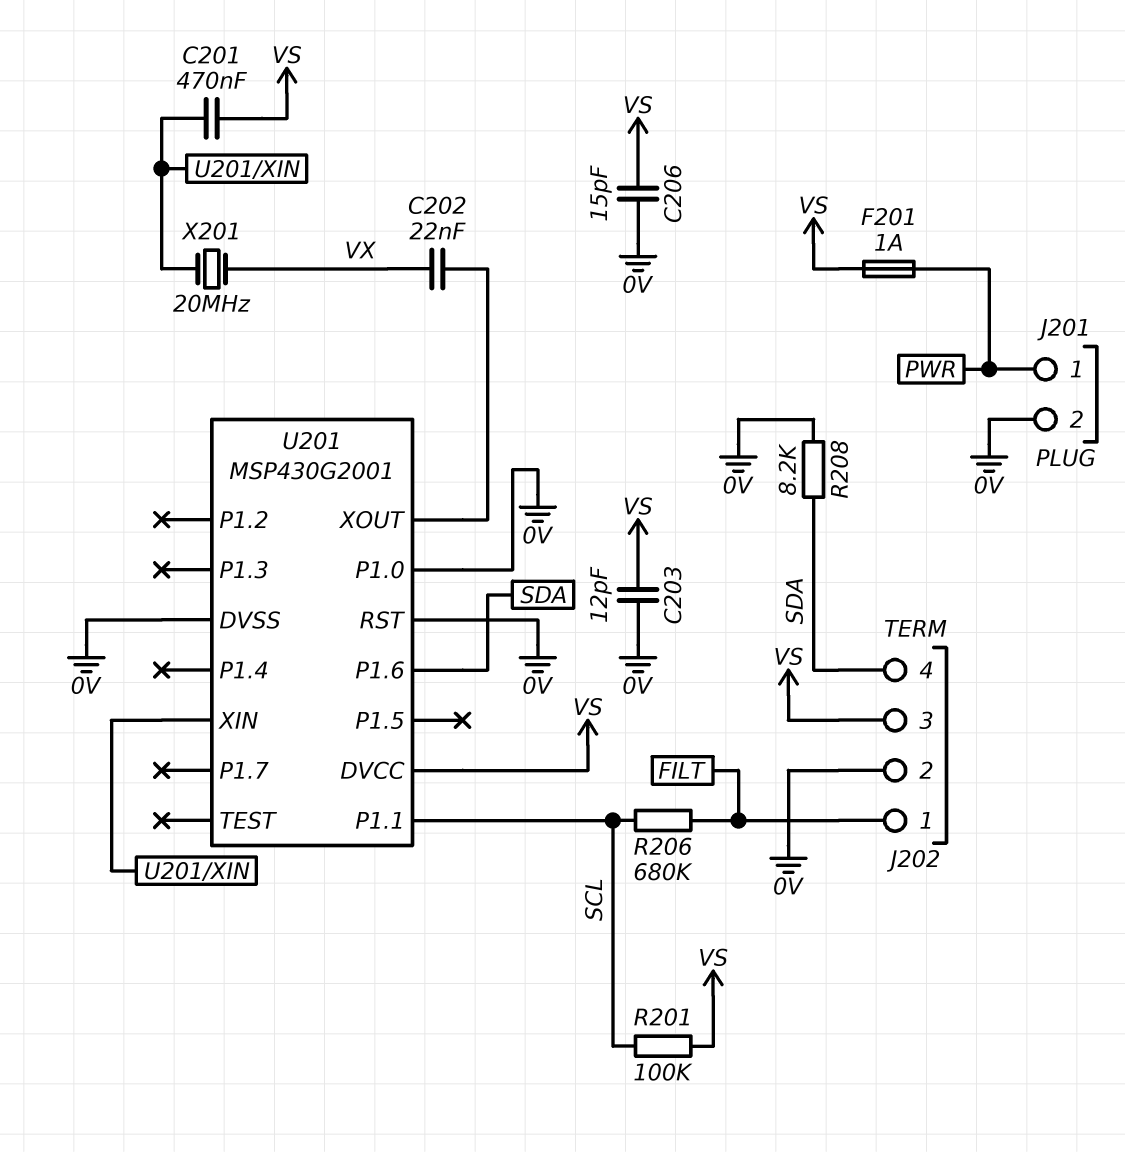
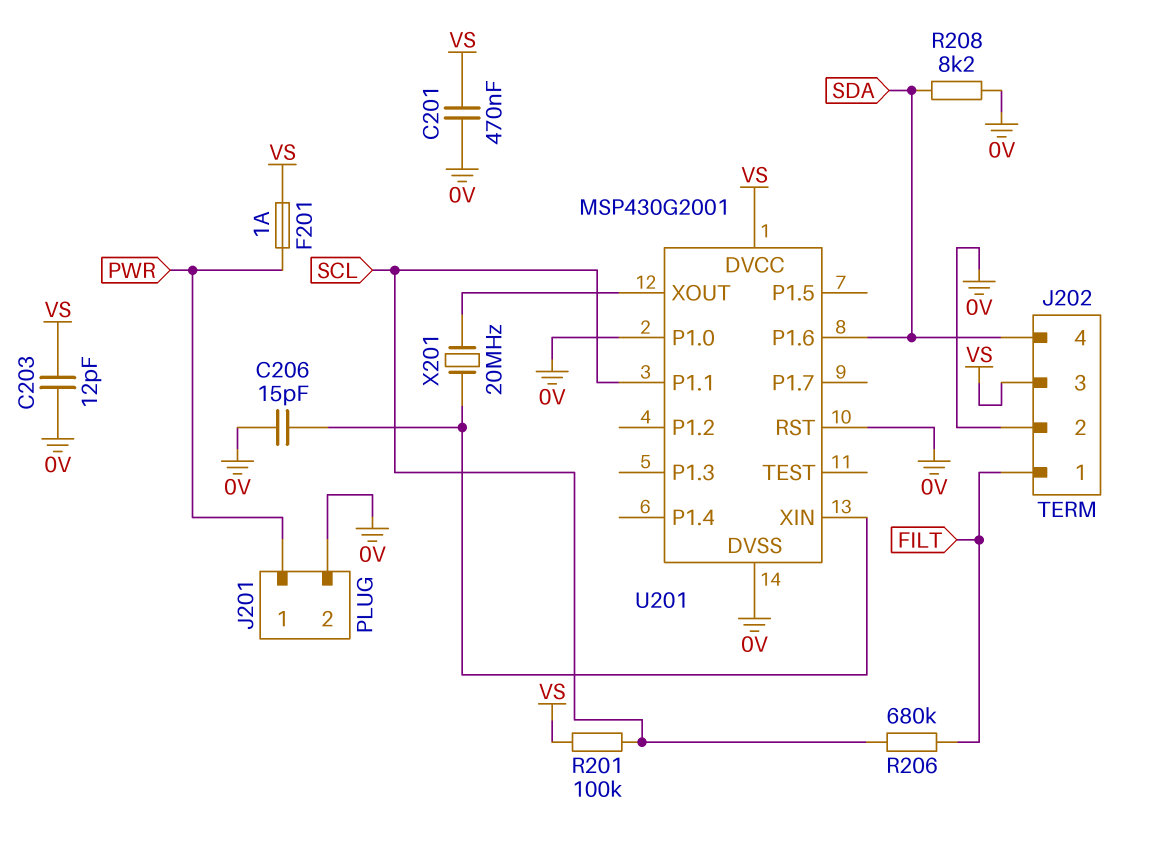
C201: 470nF (U201/XIN, VS) -> 470nF (0V, VS)
C202: 22nF (U201/XOUT, VX) -> none
C206: 15pF (0V, VS) -> 15pF (0V, U201/XIN)
X201: 20MHz (U201/XIN, VX) -> 20MHz (U201/XIN, U201/XOUT)

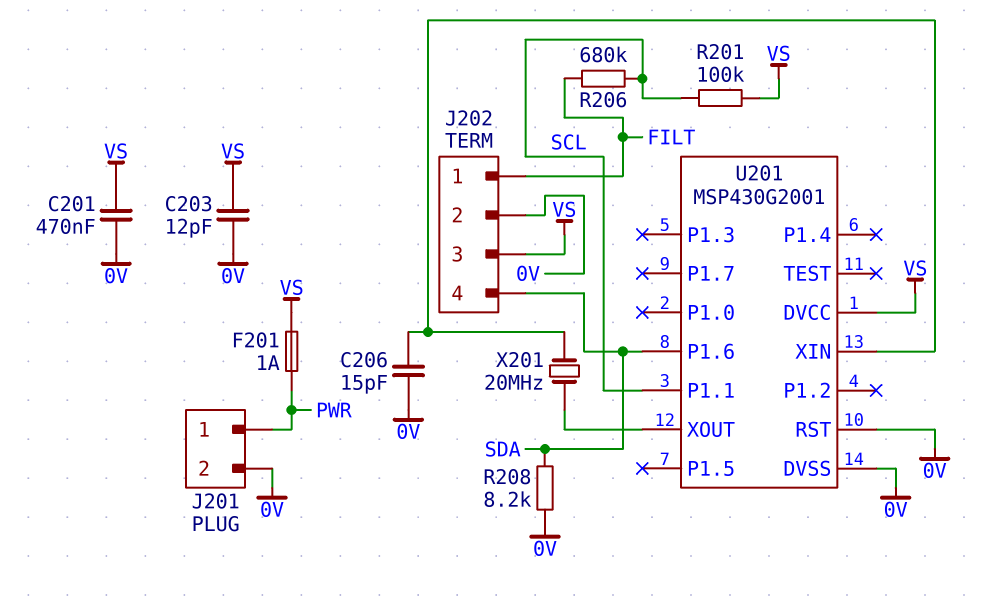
U201 pin P1.0: 0V -> none

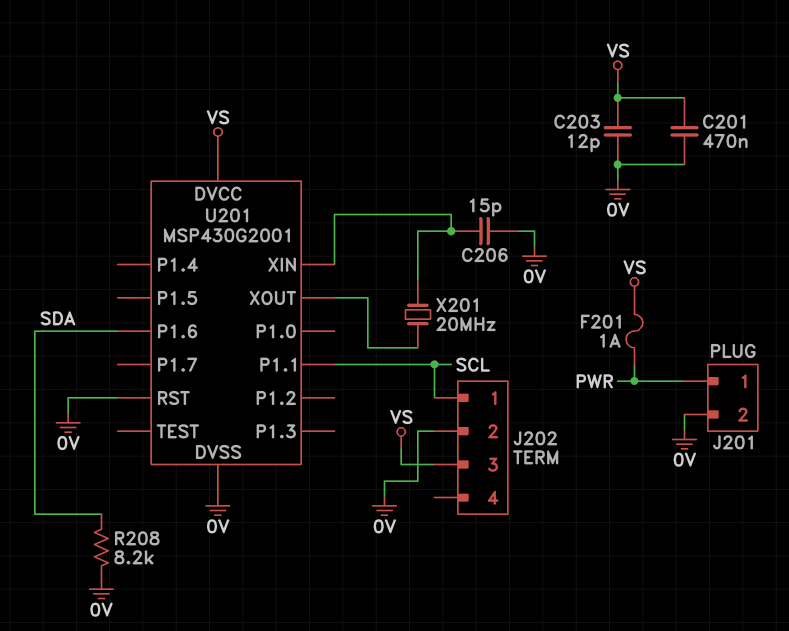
J202 pin 1: FILT -> SCL
J202 pin 4: SDA -> none
R201: 100k (SCL, VS) -> none
R206: 680k (FILT, SCL) -> none

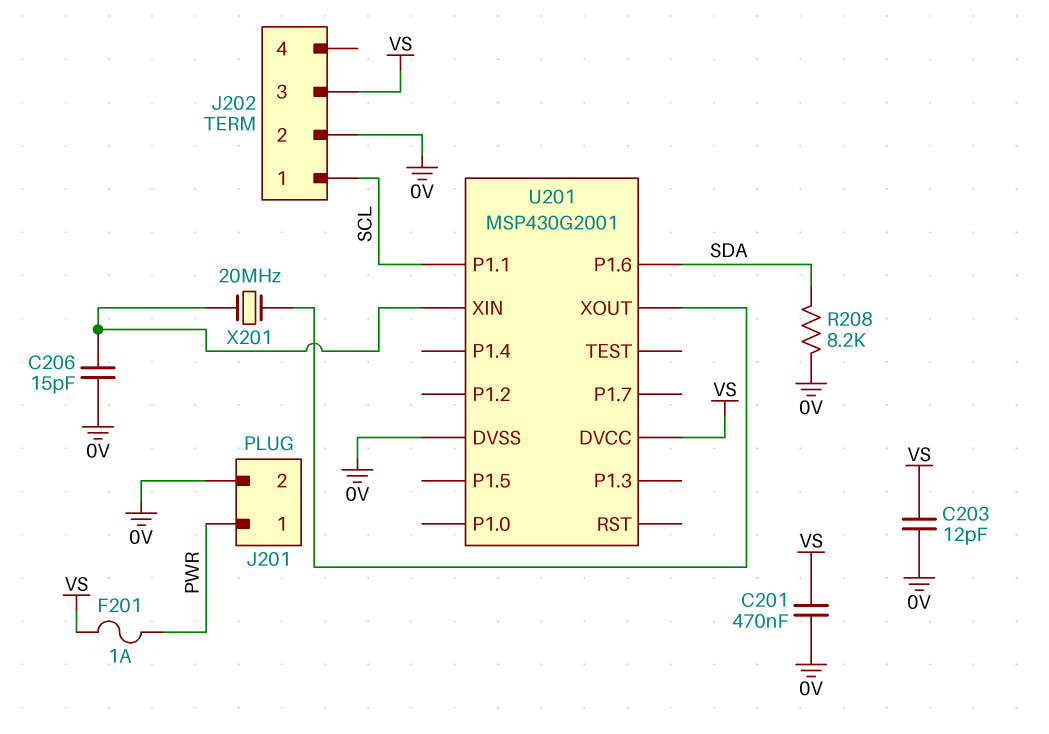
U201 pin RST: 0V -> none

